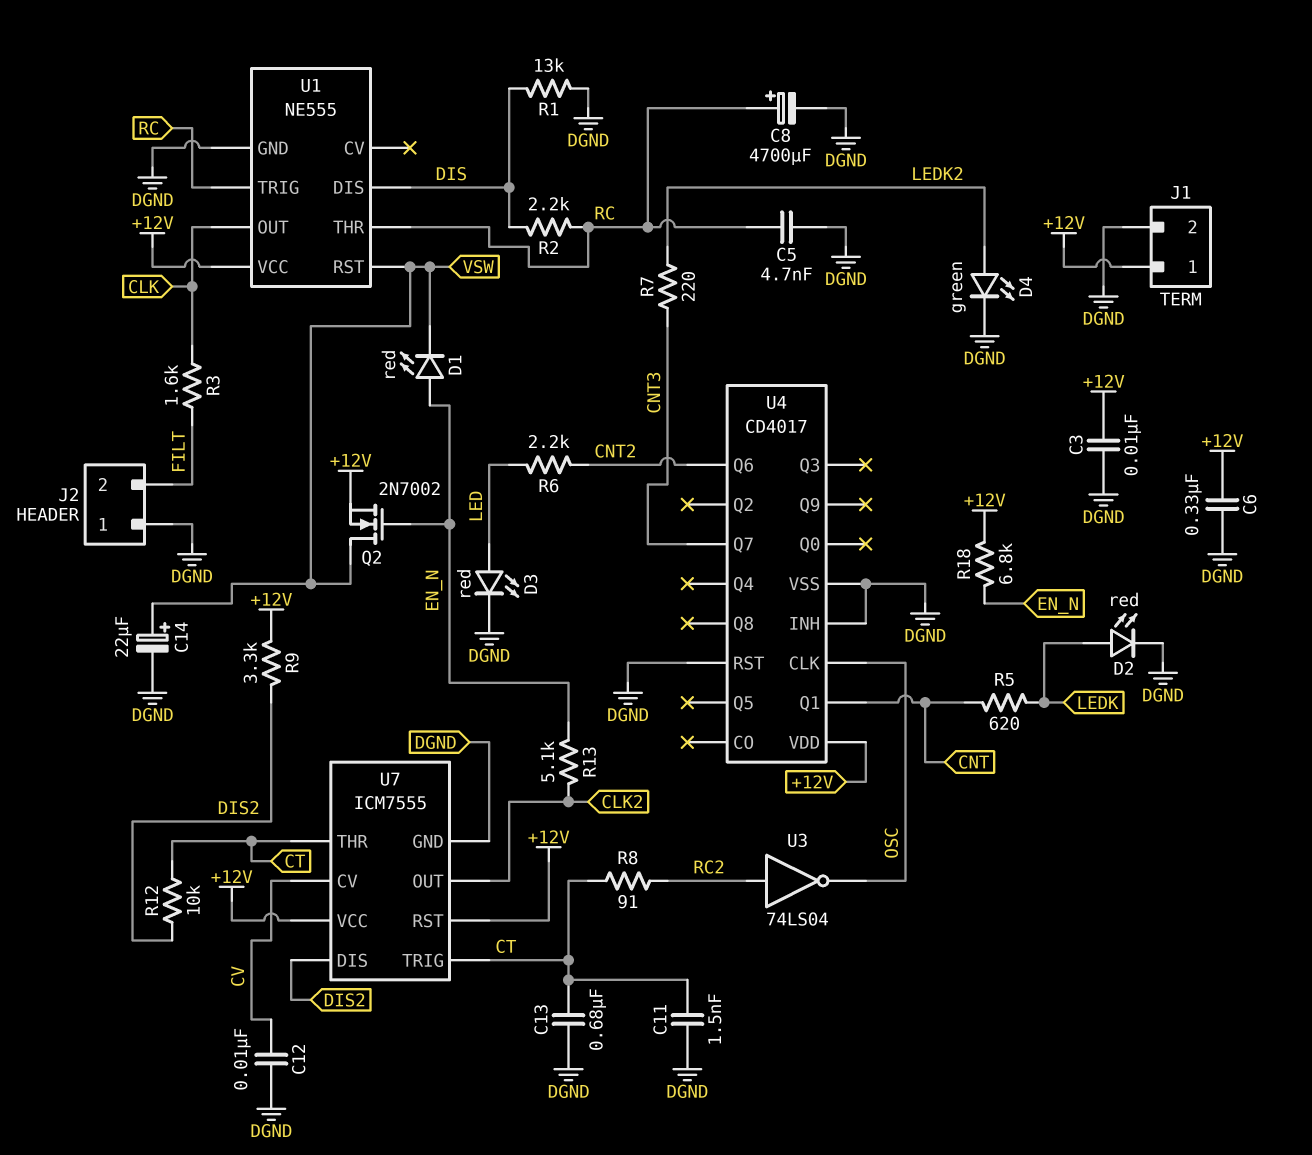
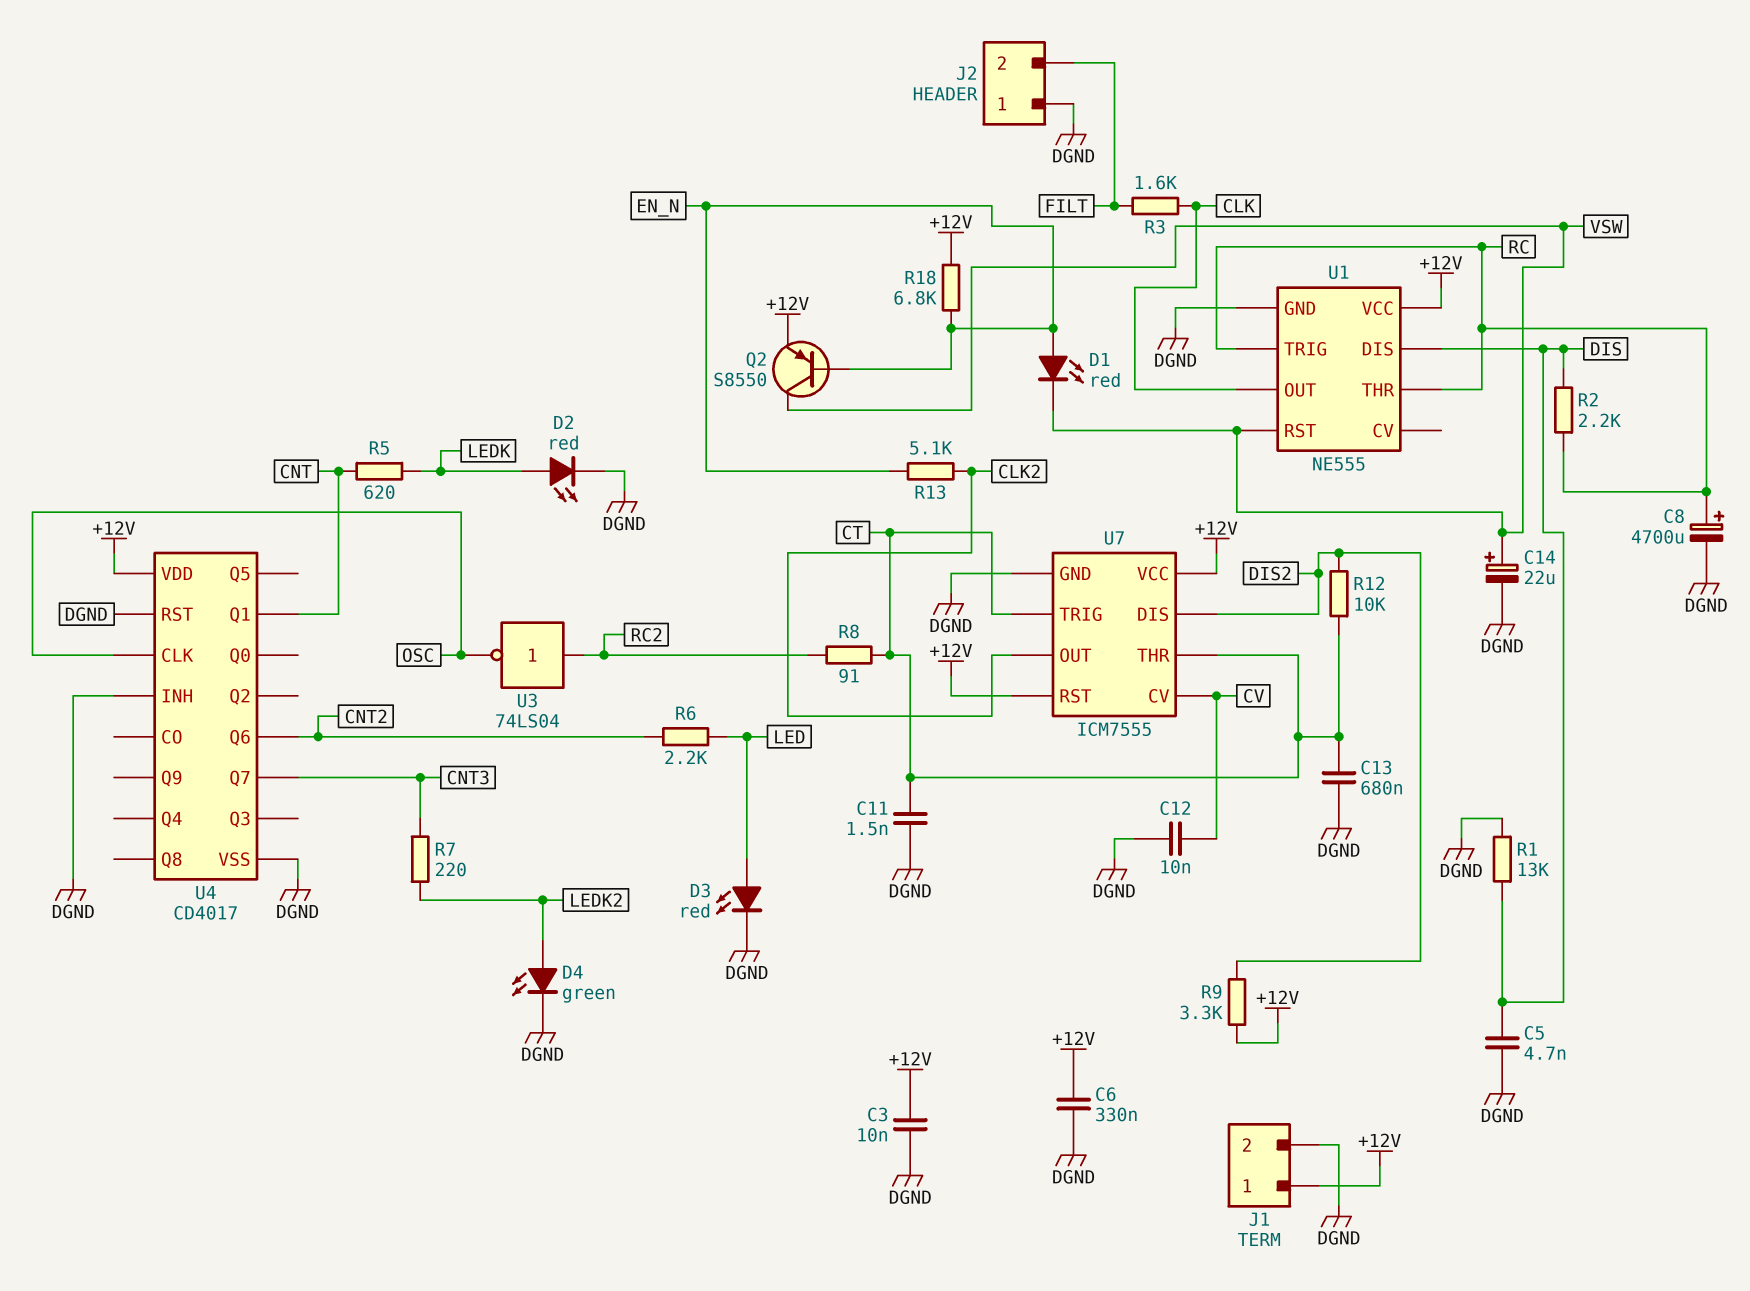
C5: 4.7nF (DGND, RC) -> 4.7nF (DGND, DIS)
Q2: NMOS 2N7002 (G EN_N, D VSW, S +12V) -> PNP S8550 (B EN_N, C VSW, E +12V)

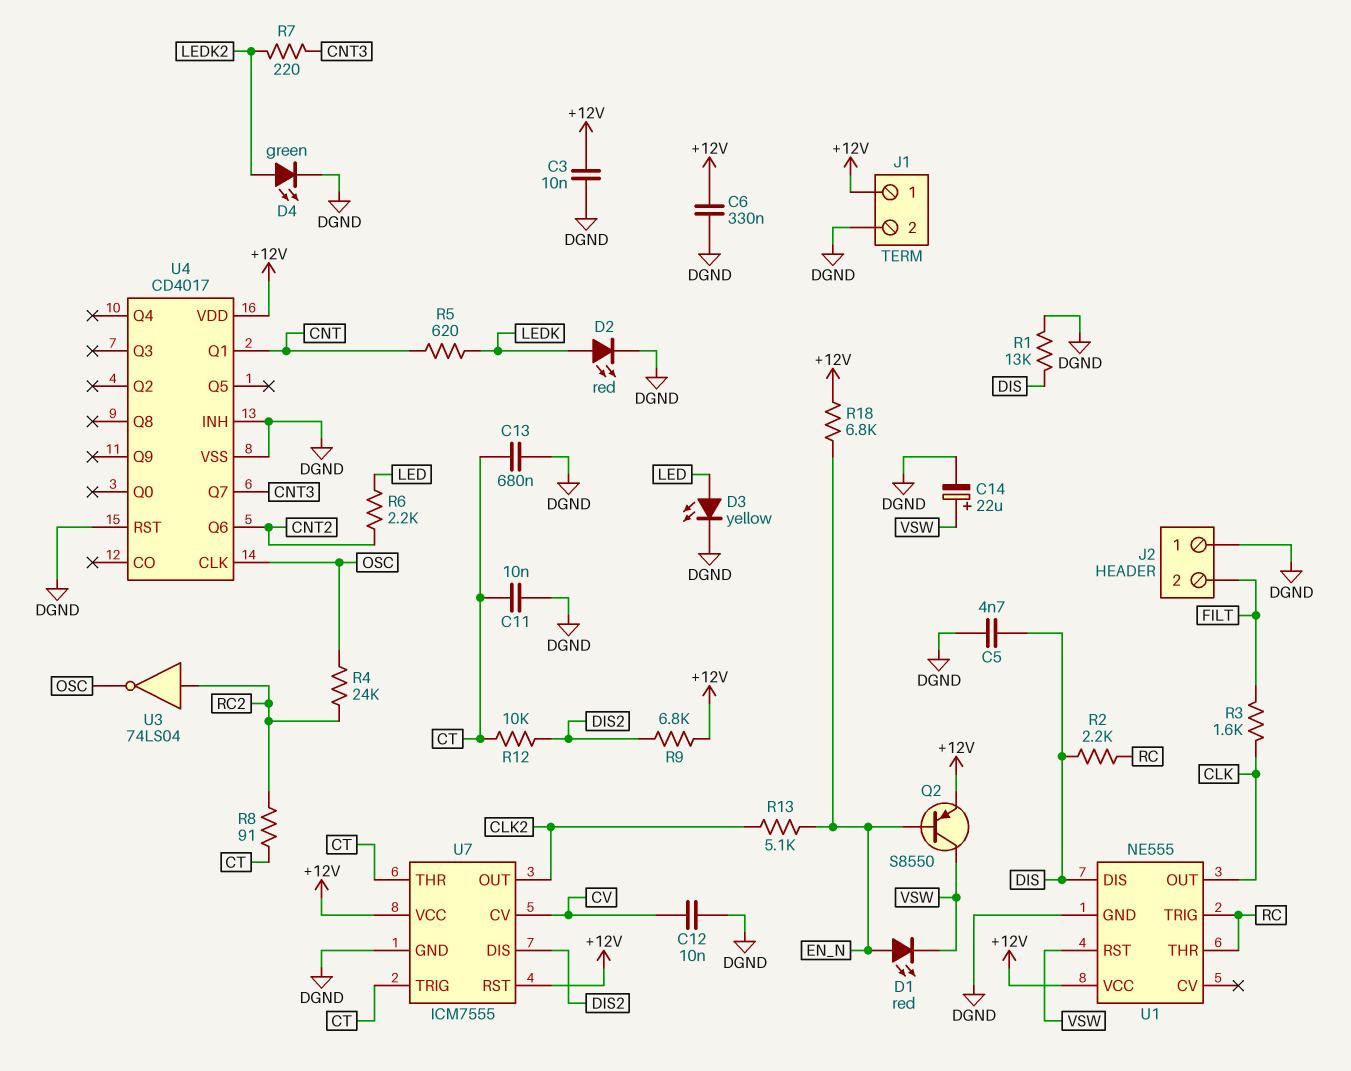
C8: 4700uF (plus RC, minus DGND) -> none
C11: 1.5nF (CT, DGND) -> 10nF (CT, DGND)
D3: LED red (A LED, K DGND) -> LED yellow (A LED, K DGND)
R4: none -> 24k (OSC, RC2)
R9: 3.3k (+12V, DIS2) -> 6.8k (+12V, DIS2)

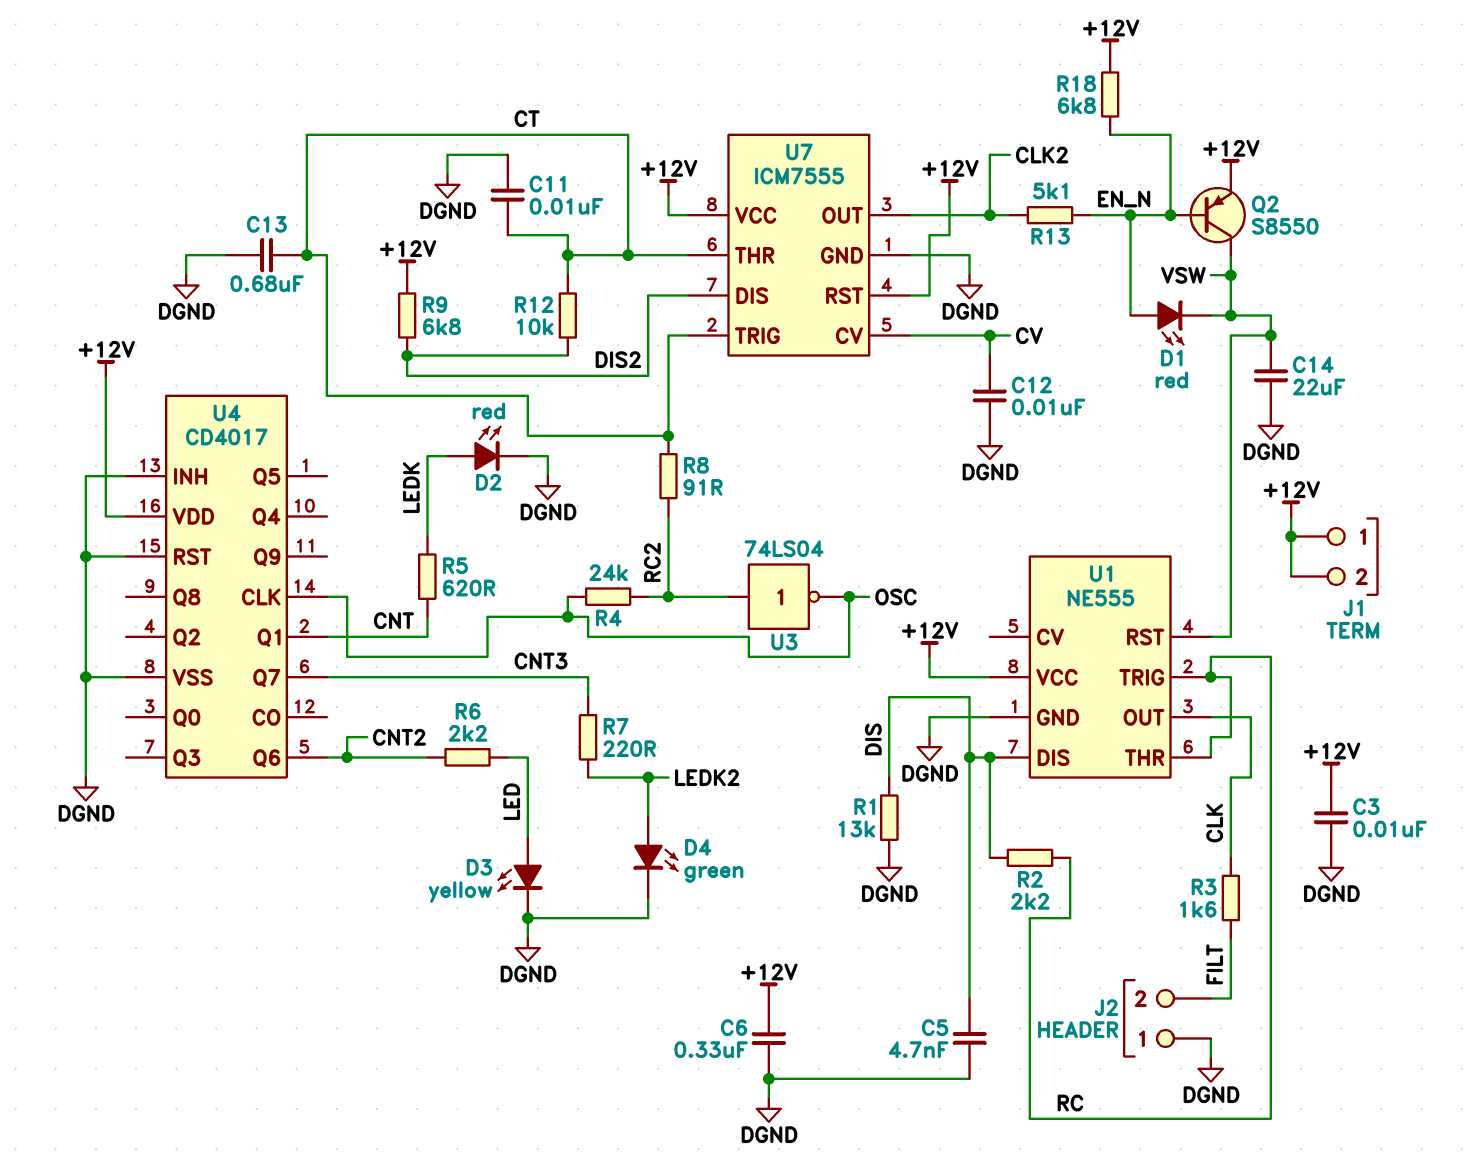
C14: 22uF (plus VSW, minus DGND) -> 22uF (DGND, VSW)
J1 pin 2: DGND -> +12V

